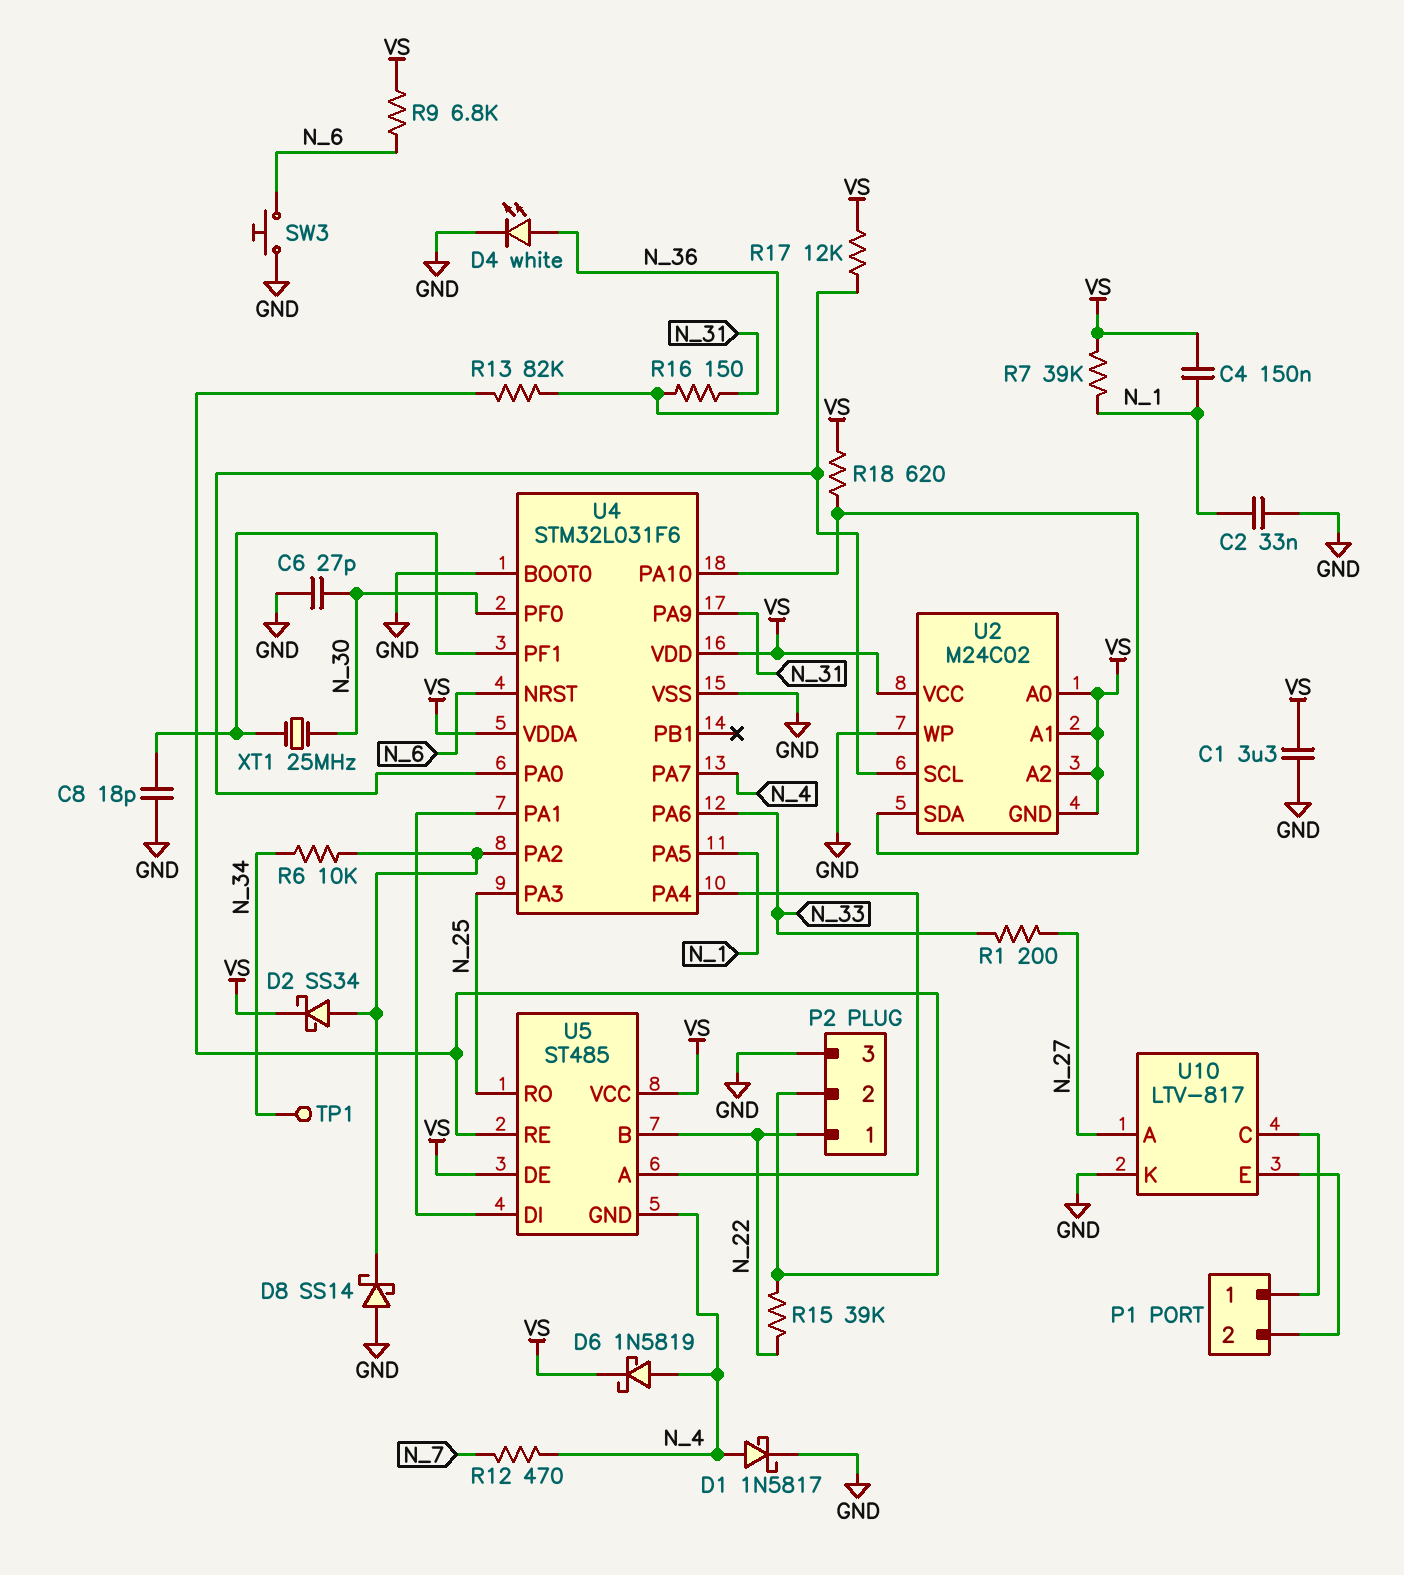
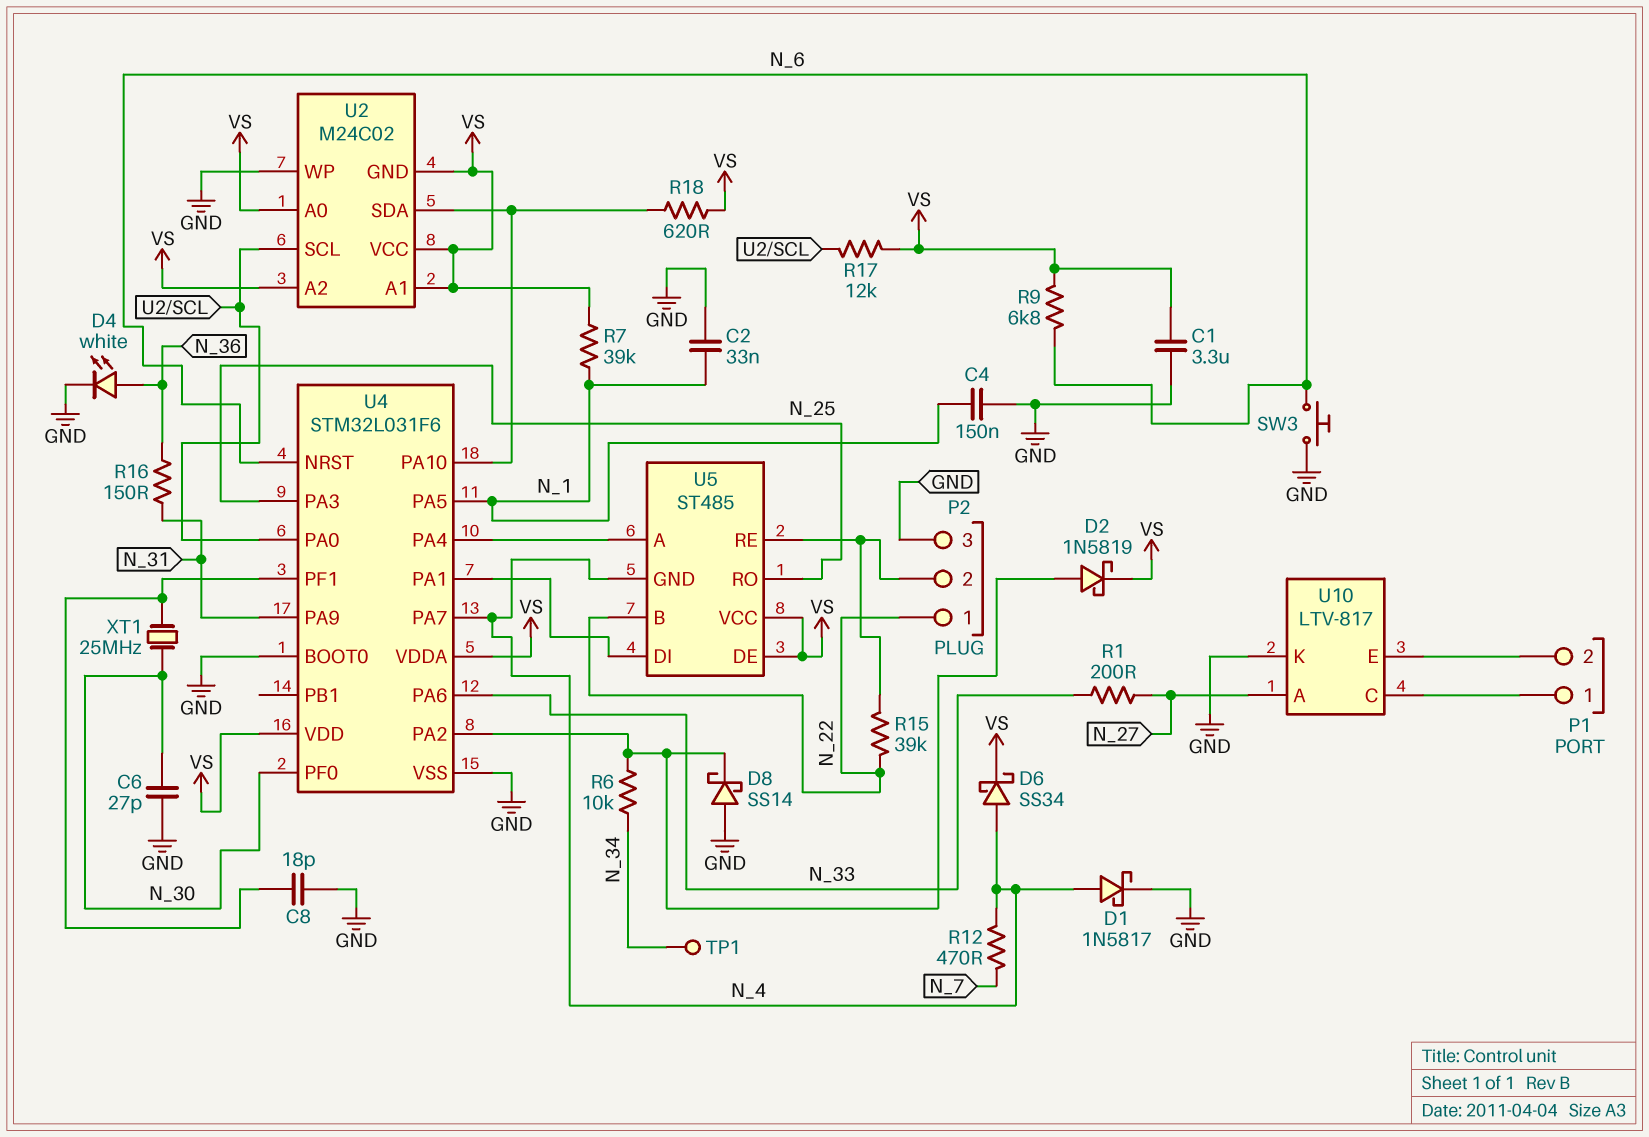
C4: 150nF (N_1, VS) -> 150nF (GND, N_1)
D2: schottky SS34 (A U4/PA2, K VS) -> schottky 1N5819 (A U4/PA2, K VS)
D6: schottky 1N5819 (A N_4, K VS) -> schottky SS34 (A N_4, K VS)
R13: 82k (N_36, P2/2) -> none

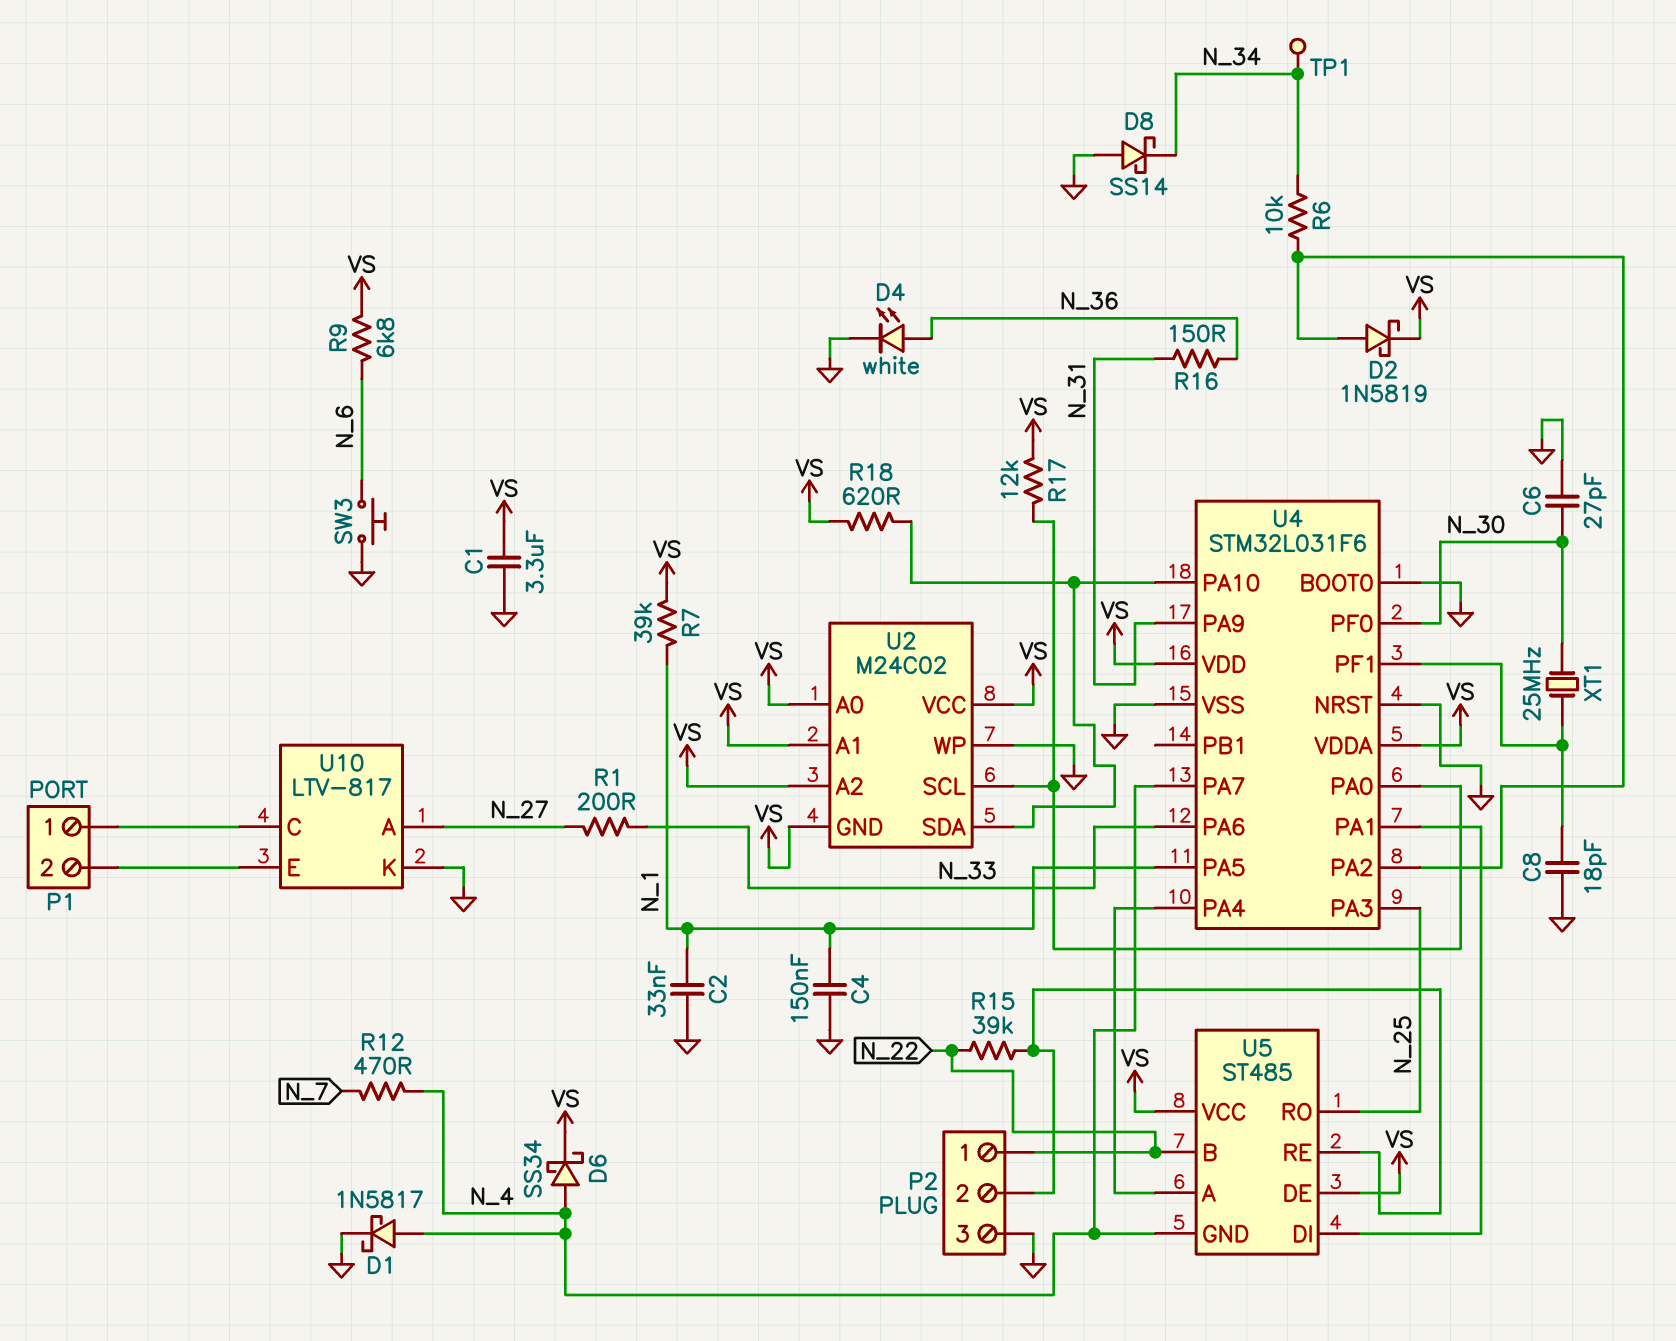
D8: schottky SS14 (A GND, K U4/PA2) -> schottky SS14 (A GND, K N_34)
U4 pin NRST: N_6 -> GND

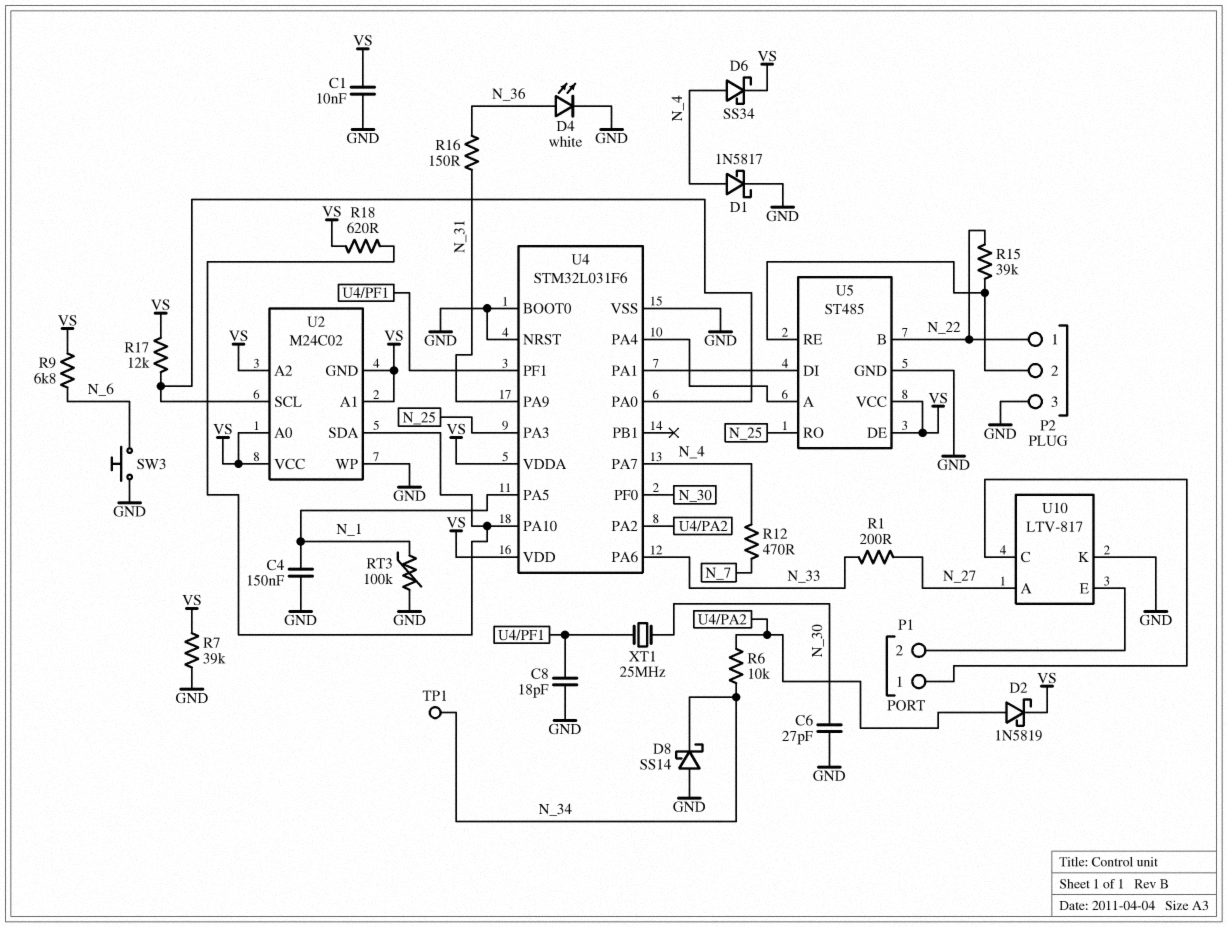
C1: 3.3uF (GND, VS) -> 10nF (GND, VS)
C2: 33nF (GND, N_1) -> none
R7: 39k (N_1, VS) -> 39k (GND, VS)
RT3: none -> 100k (GND, N_1)
U5 pin GND: N_4 -> GND

